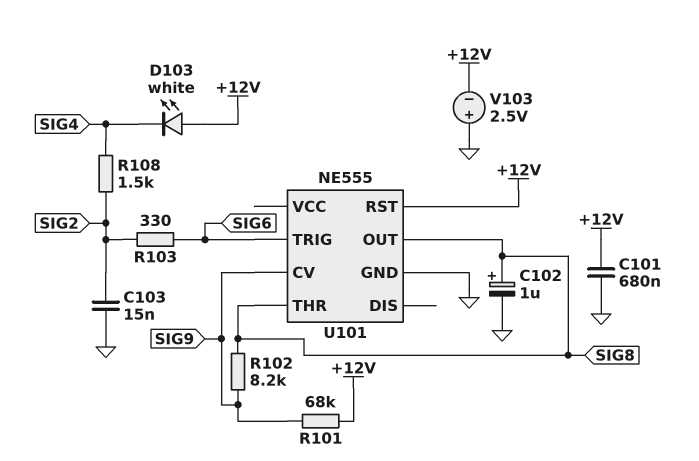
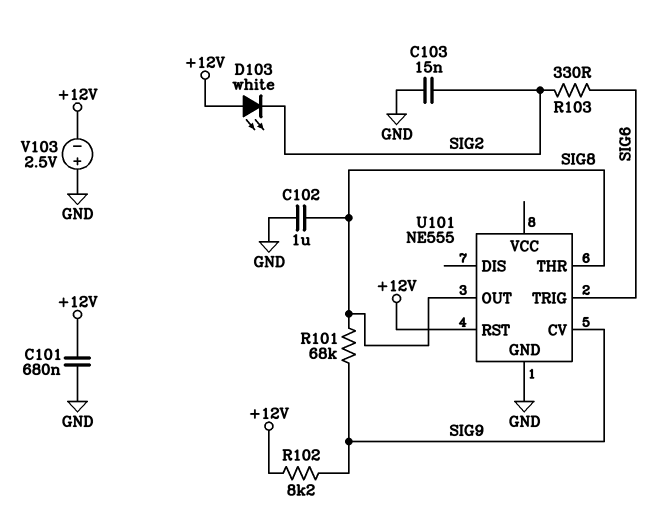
C102: 1uF (plus SIG8, minus GND) -> 1uF (GND, SIG8)
D103: LED white (A +12V, K SIG4) -> LED white (A +12V, K SIG2)
R101: 68k (+12V, SIG9) -> 68k (SIG8, SIG9)
R102: 8.2k (SIG8, SIG9) -> 8.2k (+12V, SIG9)
R108: 1.5k (SIG2, SIG4) -> none

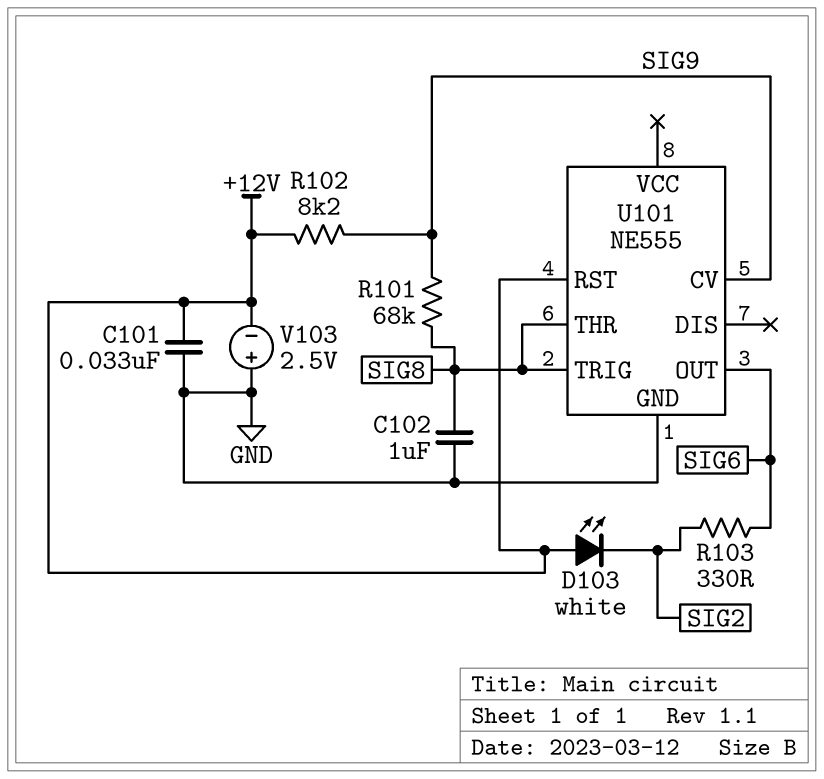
C101: 680nF (+12V, GND) -> 33nF (+12V, GND)
C103: 15nF (GND, SIG2) -> none
U101 pin OUT: SIG8 -> SIG6
U101 pin TRIG: SIG6 -> SIG8

